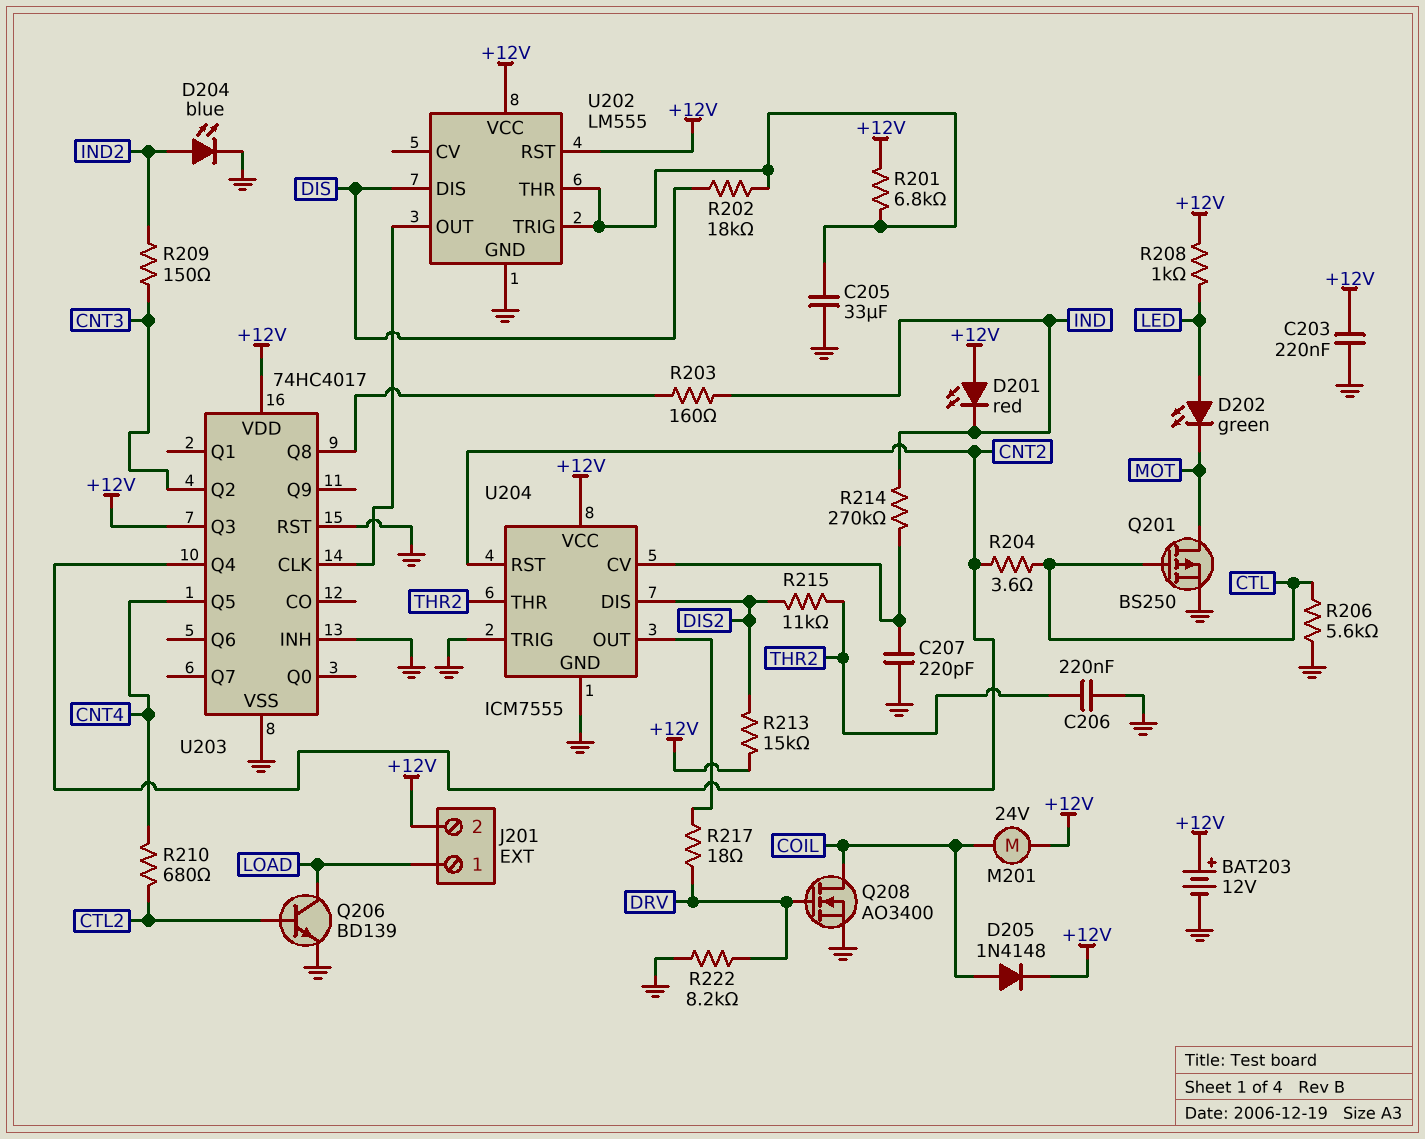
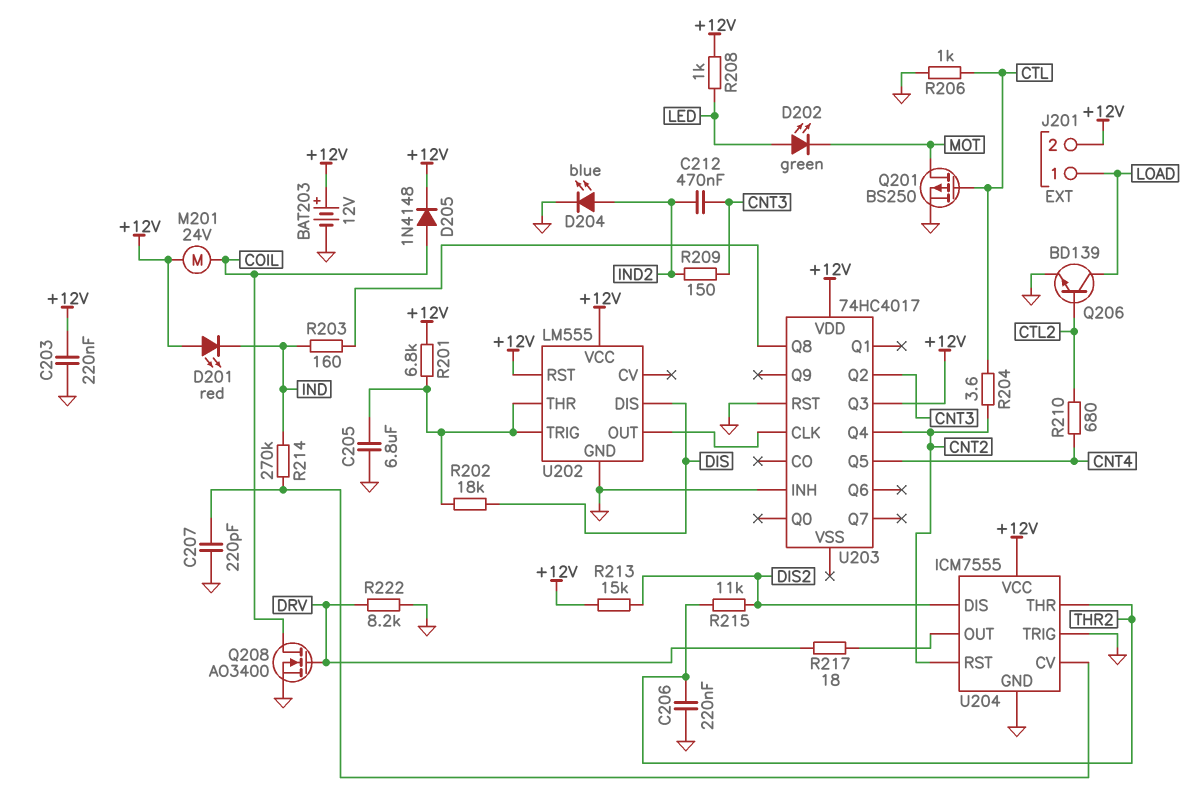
C205: 33uF (GND, U202/THR) -> 6.8uF (GND, U202/THR)
C212: none -> 470nF (CNT3, IND2)
R206: 5.6k (CTL, GND) -> 1k (CTL, GND)
U203 pin VSS: GND -> none

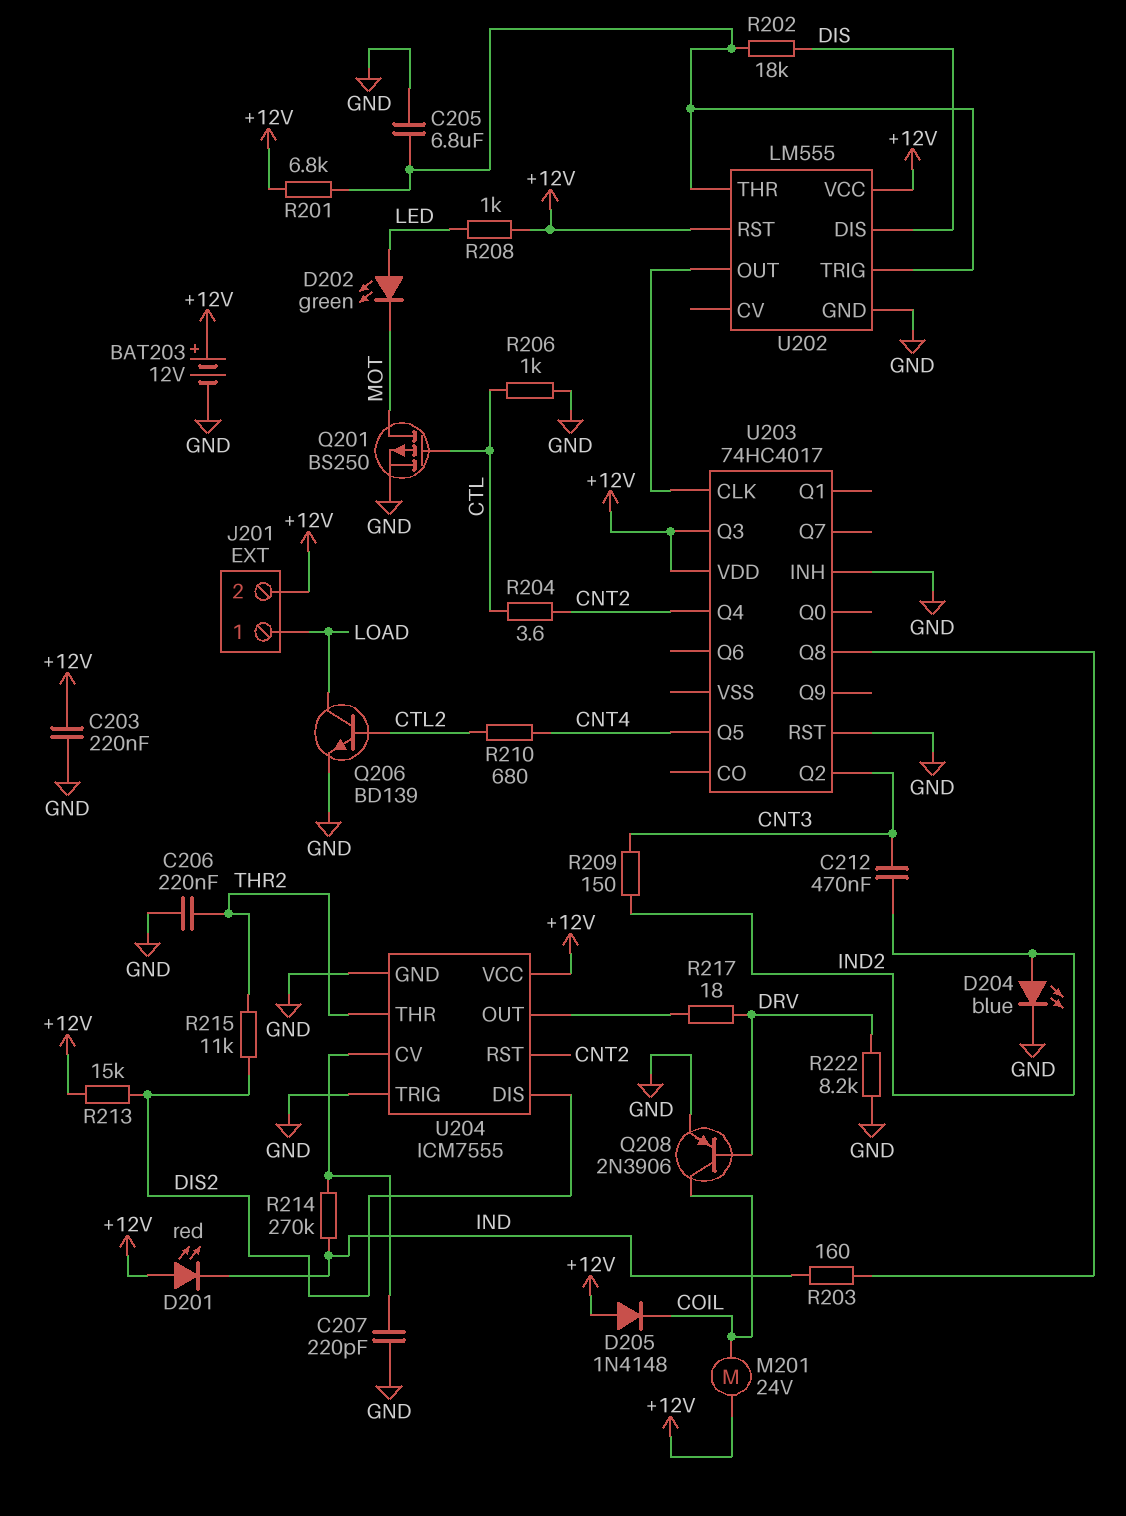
D205: diode 1N4148 (A COIL, K +12V) -> diode 1N4148 (A +12V, K COIL)
Q208: NMOS AO3400 (G DRV, D COIL, S GND) -> PNP 2N3906 (B DRV, C COIL, E GND)

